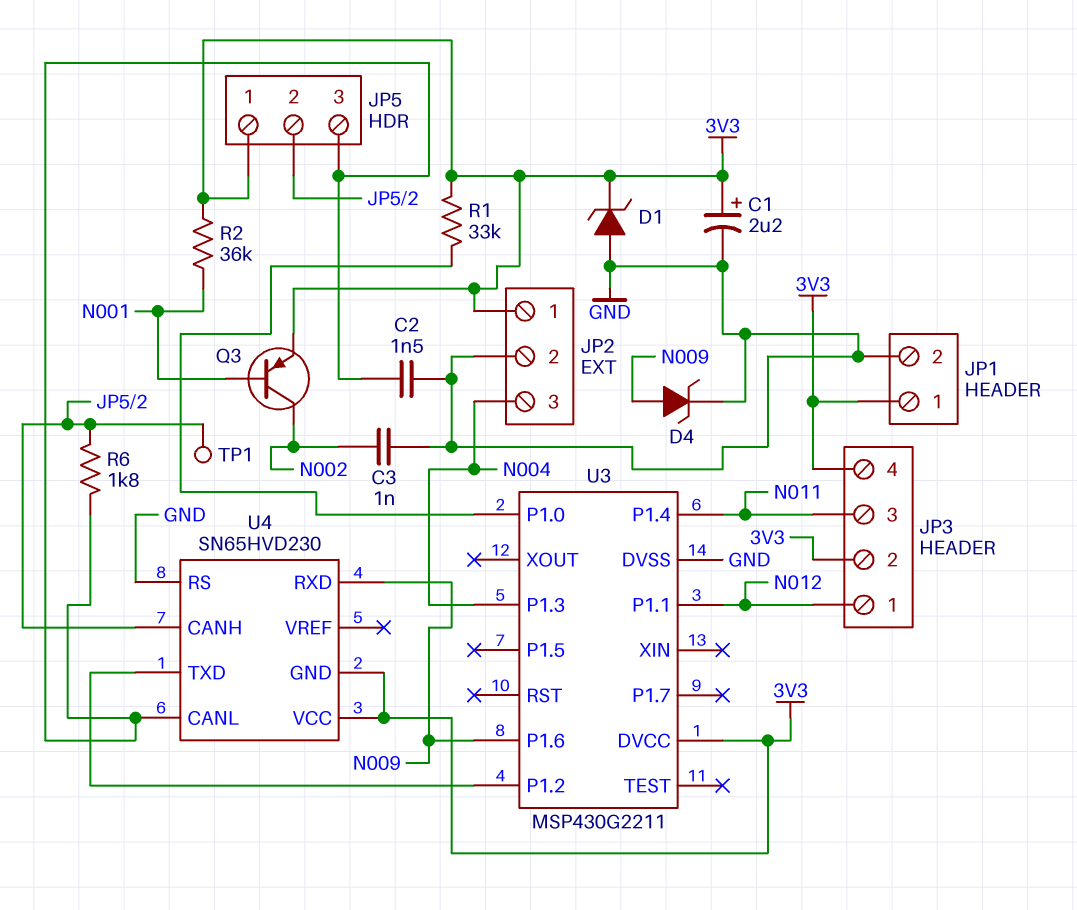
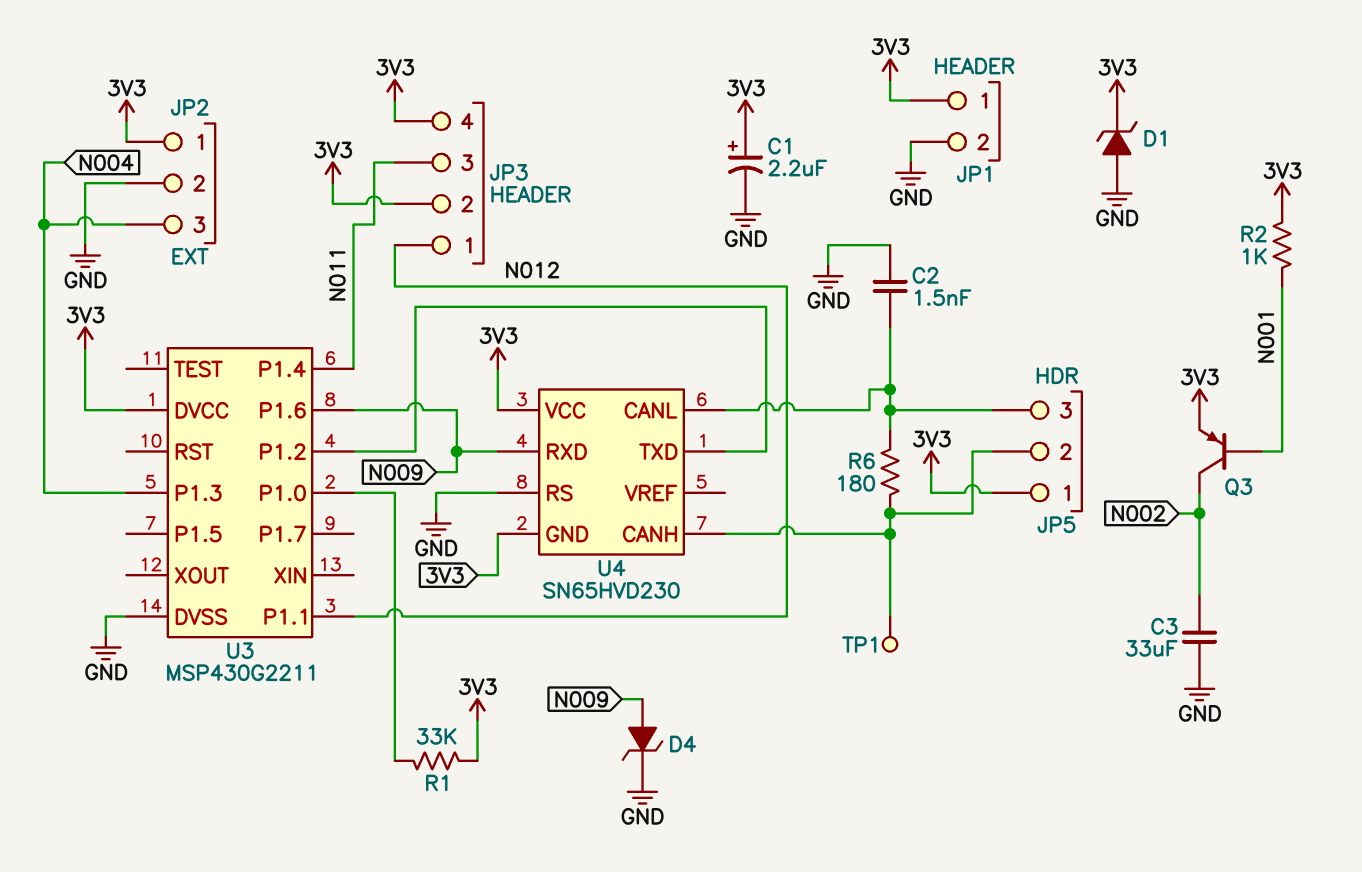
C3: 1nF (GND, N002) -> 33uF (GND, N002)
R2: 36k (3V3, N001) -> 1k (3V3, N001)
R6: 1.8k (JP5/2, JP5/3) -> 180 (JP5/2, JP5/3)

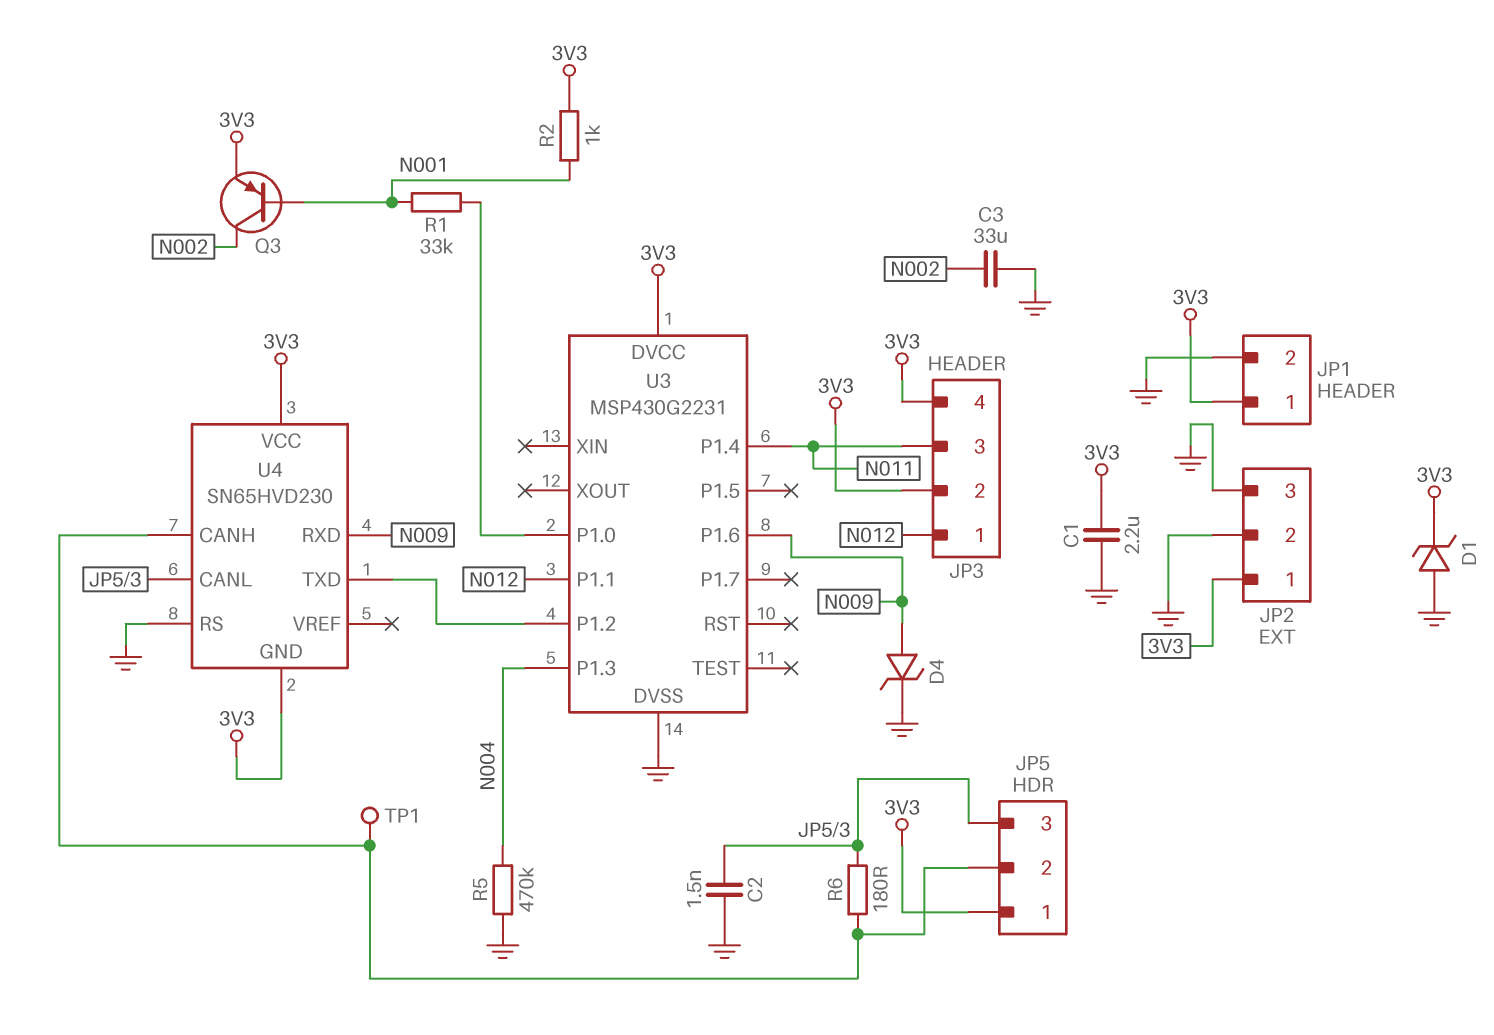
C1: 2.2uF (plus 3V3, minus GND) -> 2.2uF (3V3, GND)
JP2 pin 3: N004 -> GND
R1: 33k (3V3, U3/P1.0) -> 33k (N001, U3/P1.0)
R5: none -> 470k (GND, N004)
U3: MSP430G2211 -> MSP430G2231

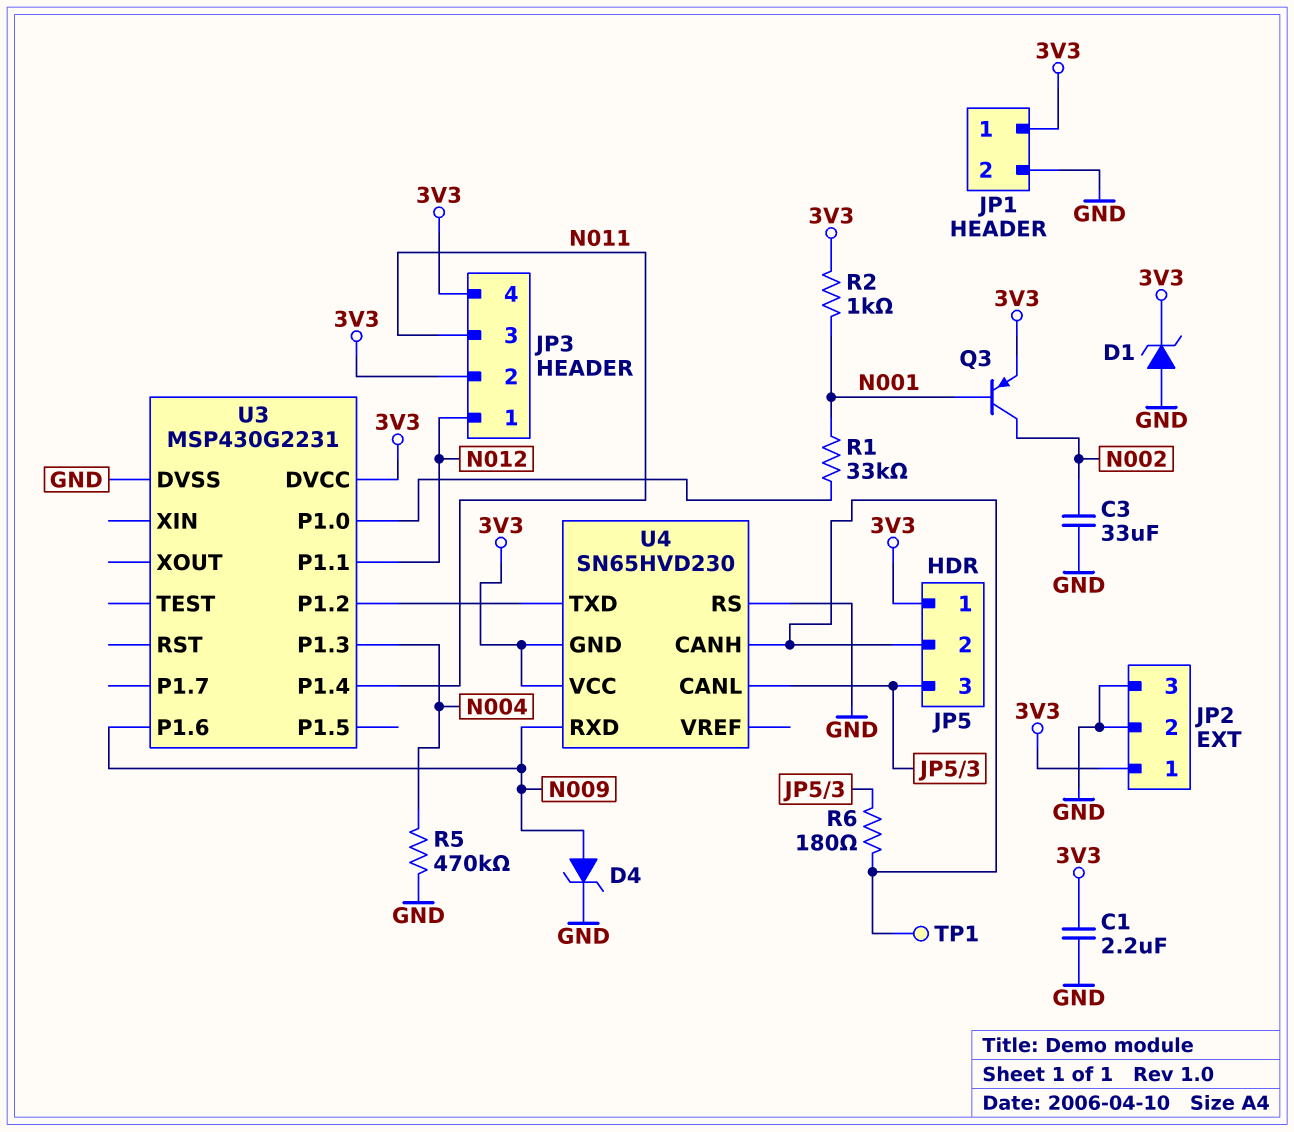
C2: 1.5nF (GND, JP5/3) -> none

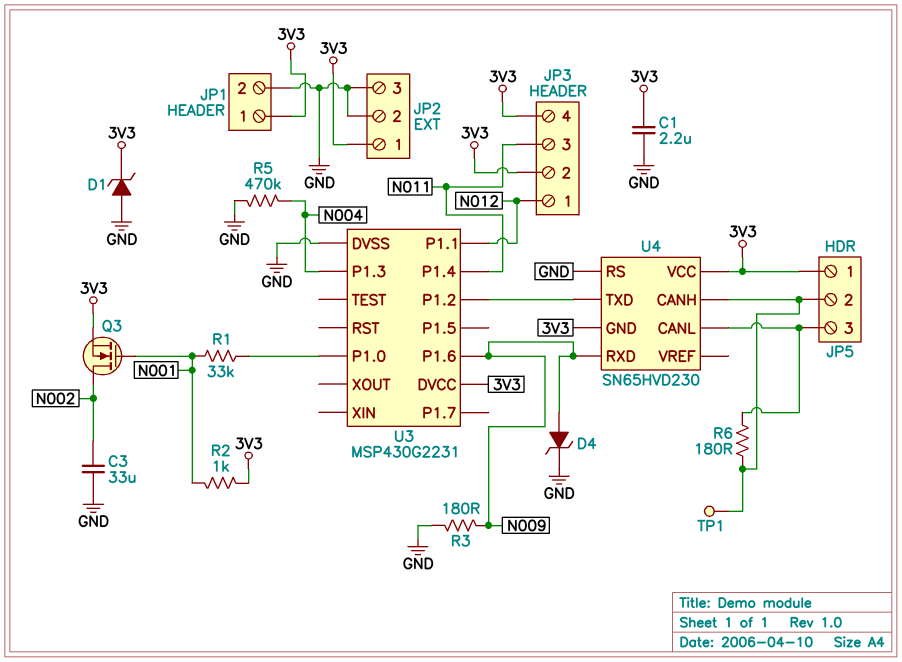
Q3: PNP (B N001, C N002, E 3V3) -> NMOS (G N001, D N002, S 3V3)
R3: none -> 180 (GND, N009)

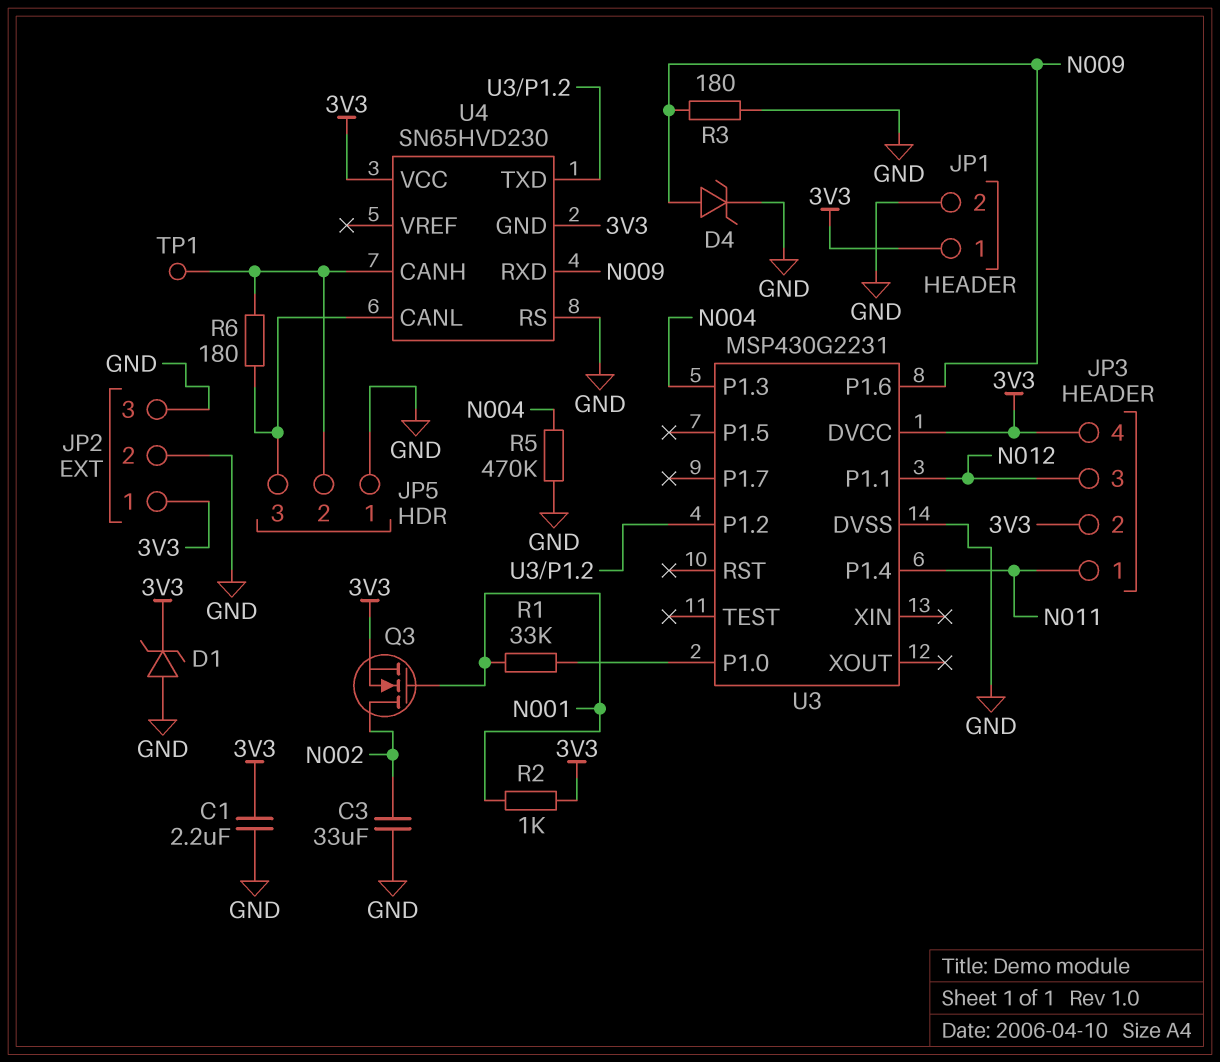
JP3 pin 1: N012 -> N011
JP3 pin 3: N011 -> N012
JP5 pin 1: 3V3 -> GND

